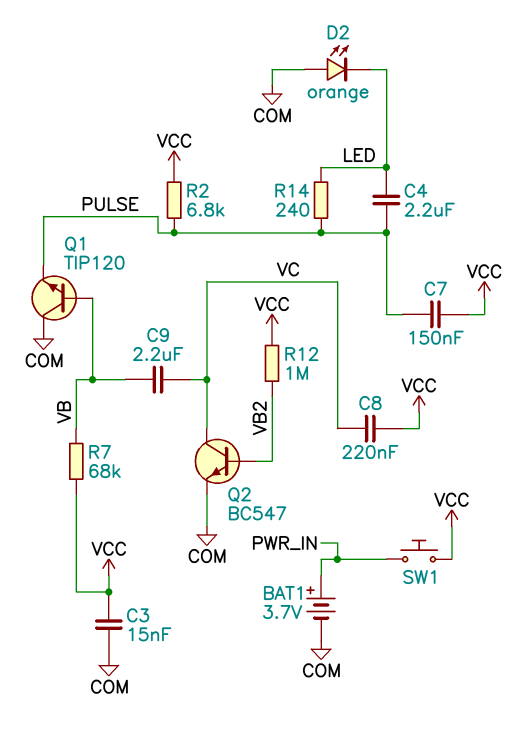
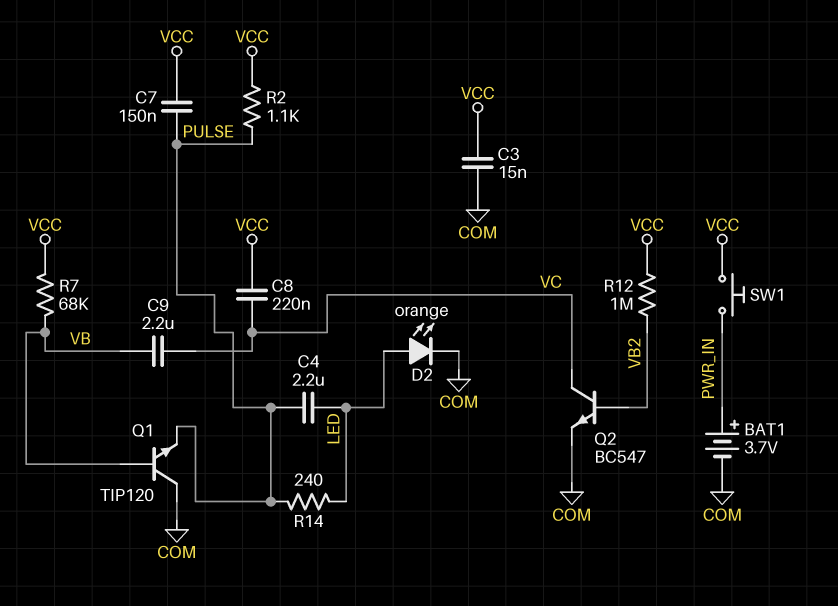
D2: LED orange (A COM, K LED) -> LED orange (A LED, K COM)
R2: 6.8k (PULSE, VCC) -> 1.1k (PULSE, VCC)

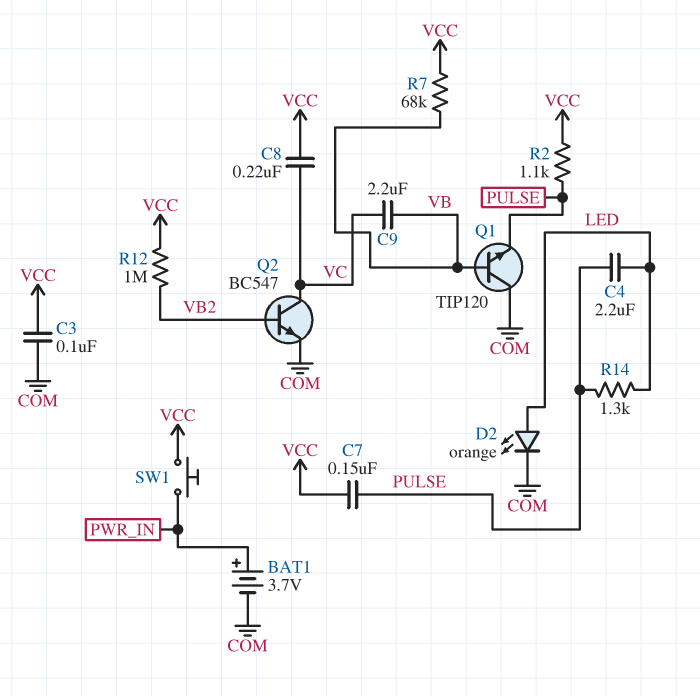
C3: 15nF (COM, VCC) -> 100nF (COM, VCC)
R14: 240 (LED, PULSE) -> 1.3k (LED, PULSE)

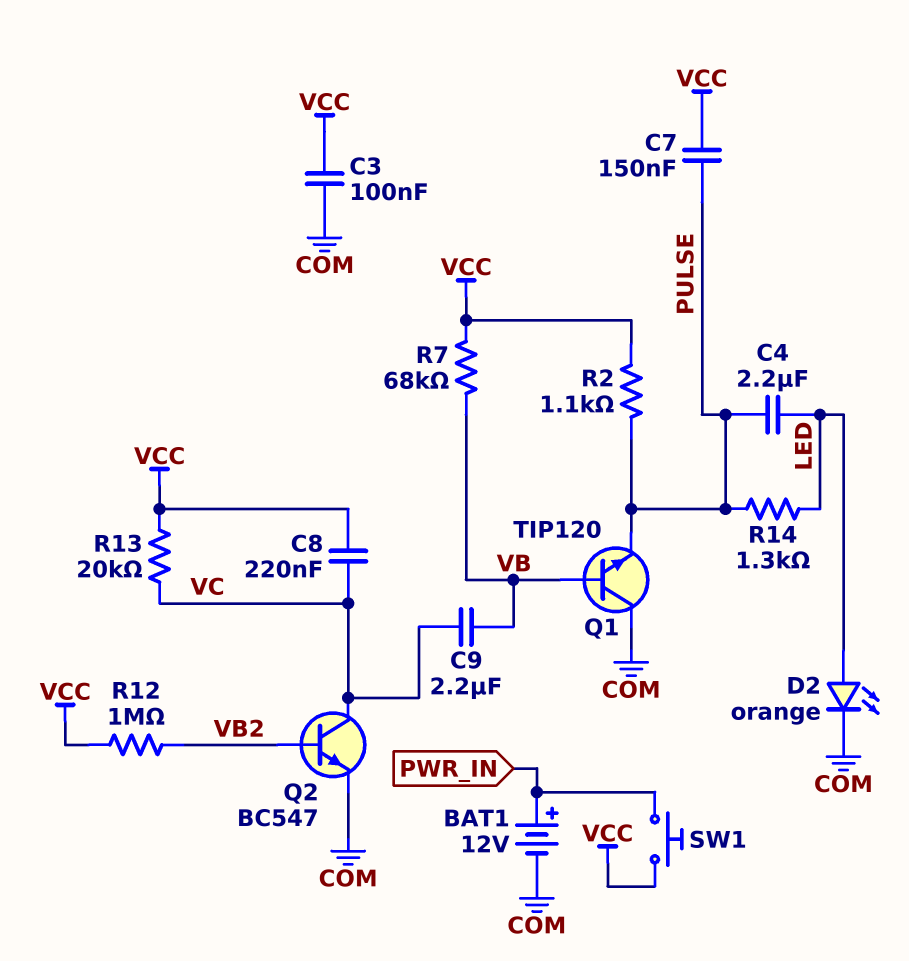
BAT1: 3.7V (plus PWR_IN, minus COM) -> 12V (plus PWR_IN, minus COM)
R13: none -> 20k (VC, VCC)

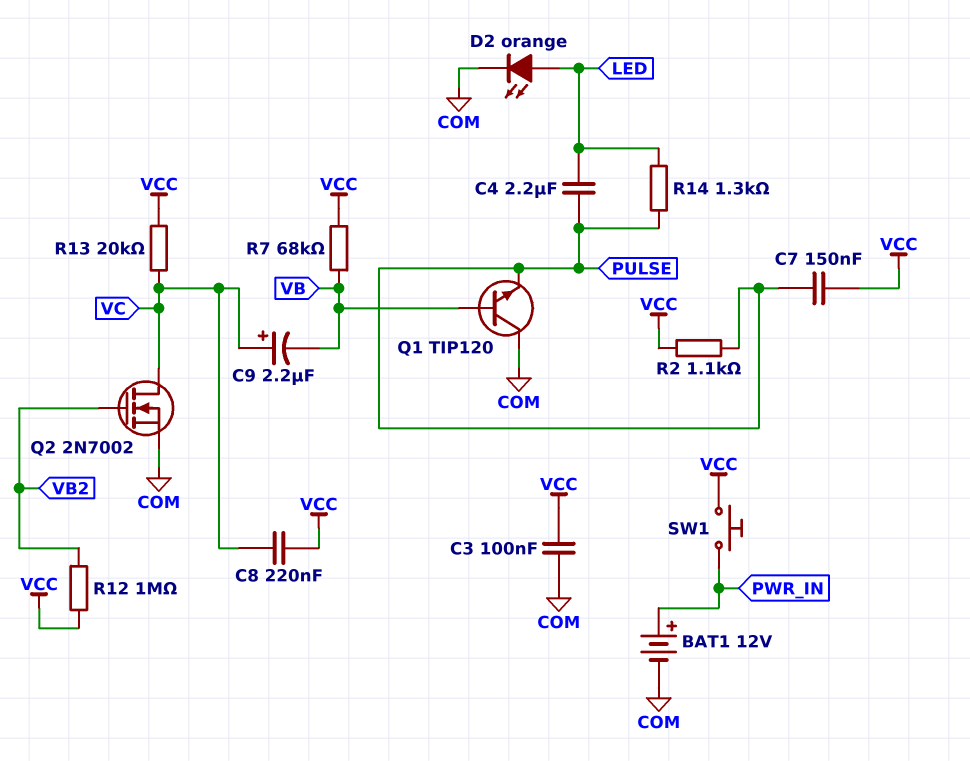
C9: 2.2uF (VB, VC) -> 2.2uF (plus VC, minus VB)
Q2: NPN BC547 (B VB2, C VC, E COM) -> NMOS 2N7002 (G VB2, D VC, S COM)

